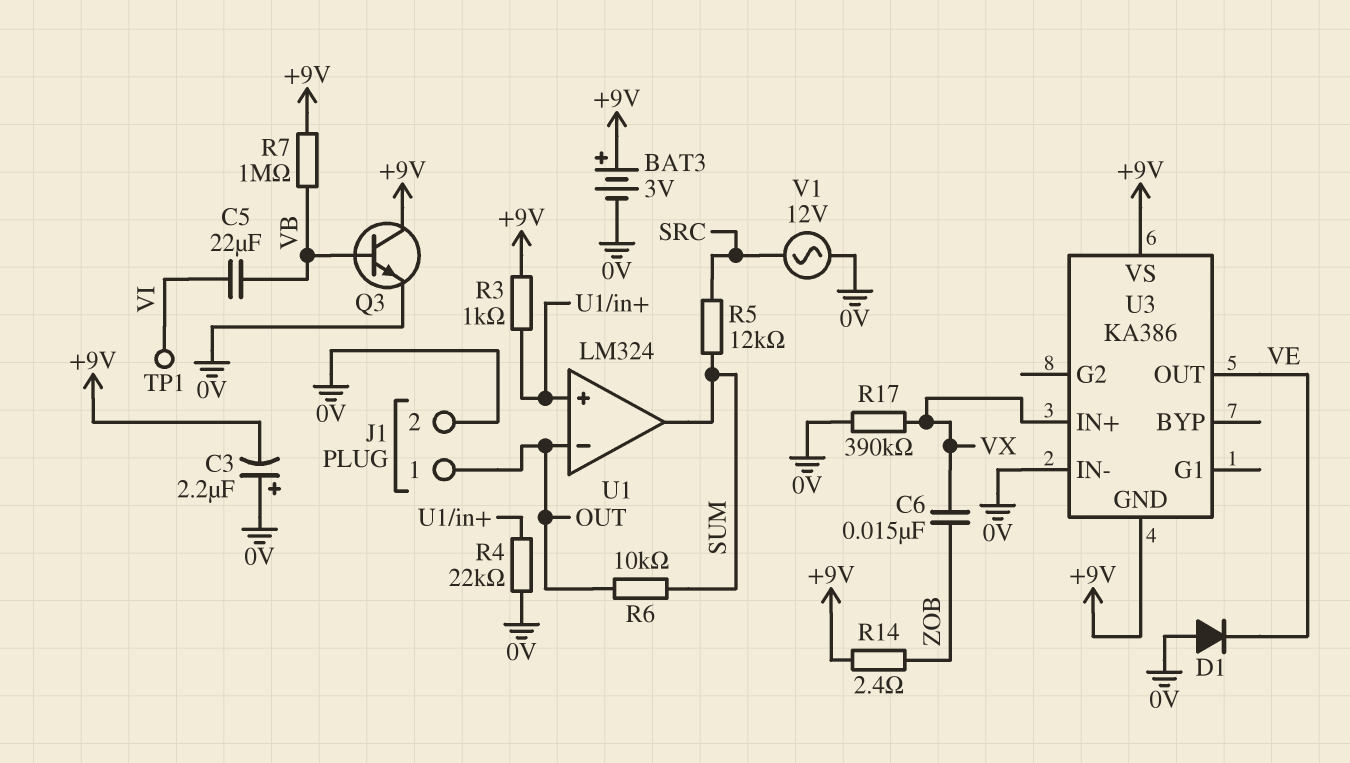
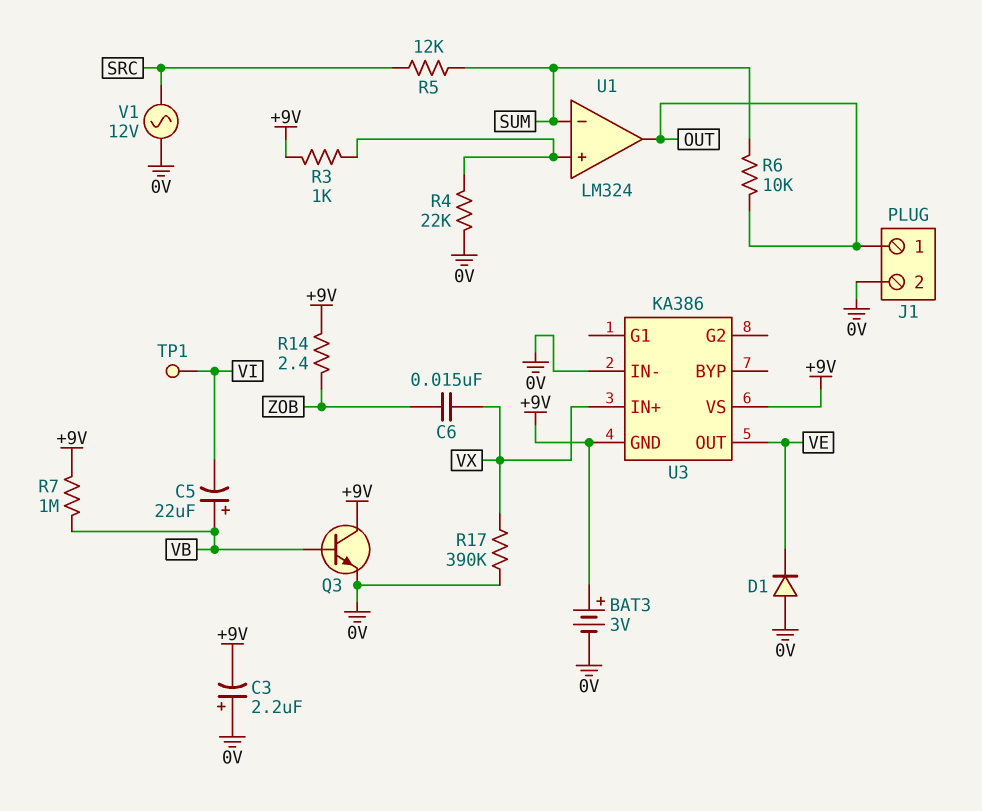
C5: 22uF (VB, VI) -> 22uF (plus VB, minus VI)
U1 pin in-: OUT -> SUM
U1 pin out: SUM -> OUT

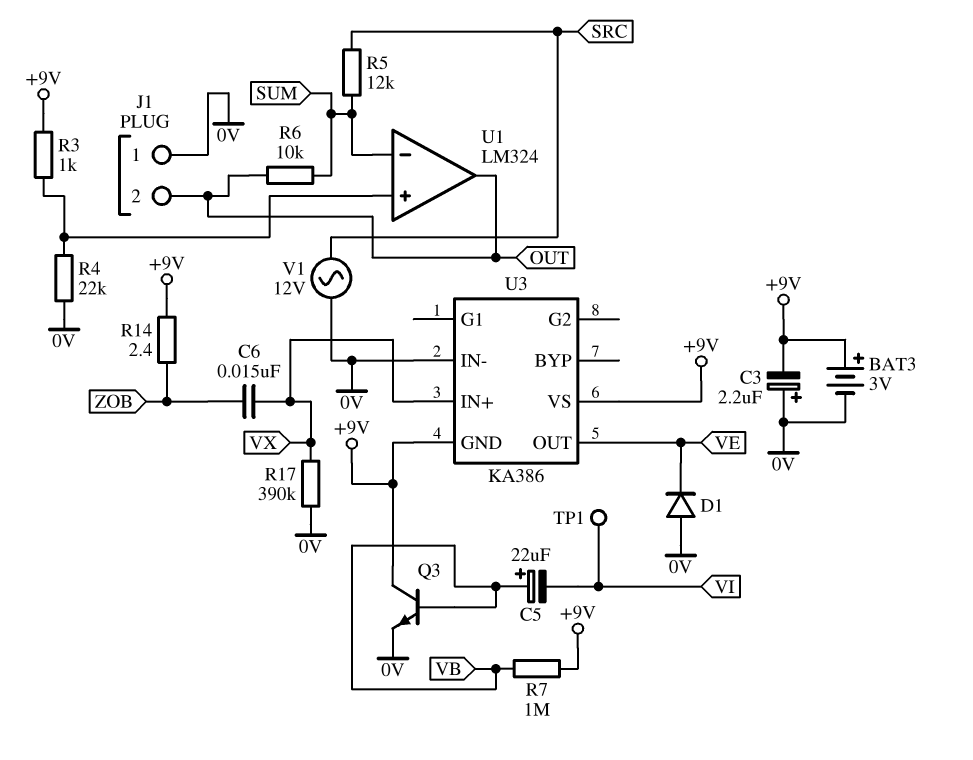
J1 pin 1: OUT -> 0V
J1 pin 2: 0V -> OUT

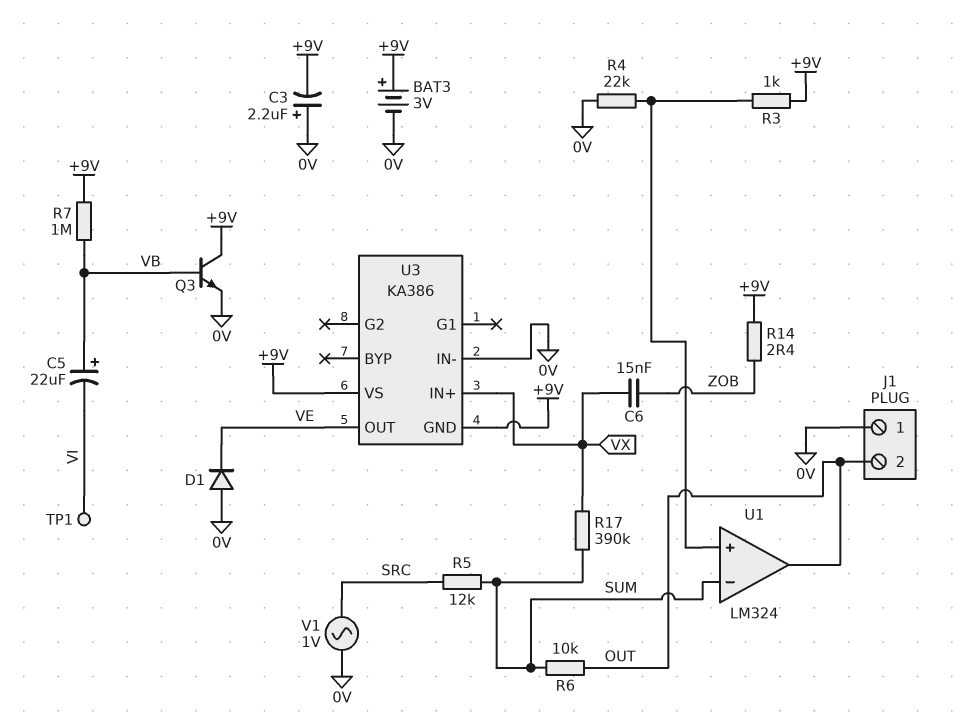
R17: 390k (0V, VX) -> 390k (SUM, VX)
V1: AC 12V (0V, SRC) -> AC 1V (0V, SRC)

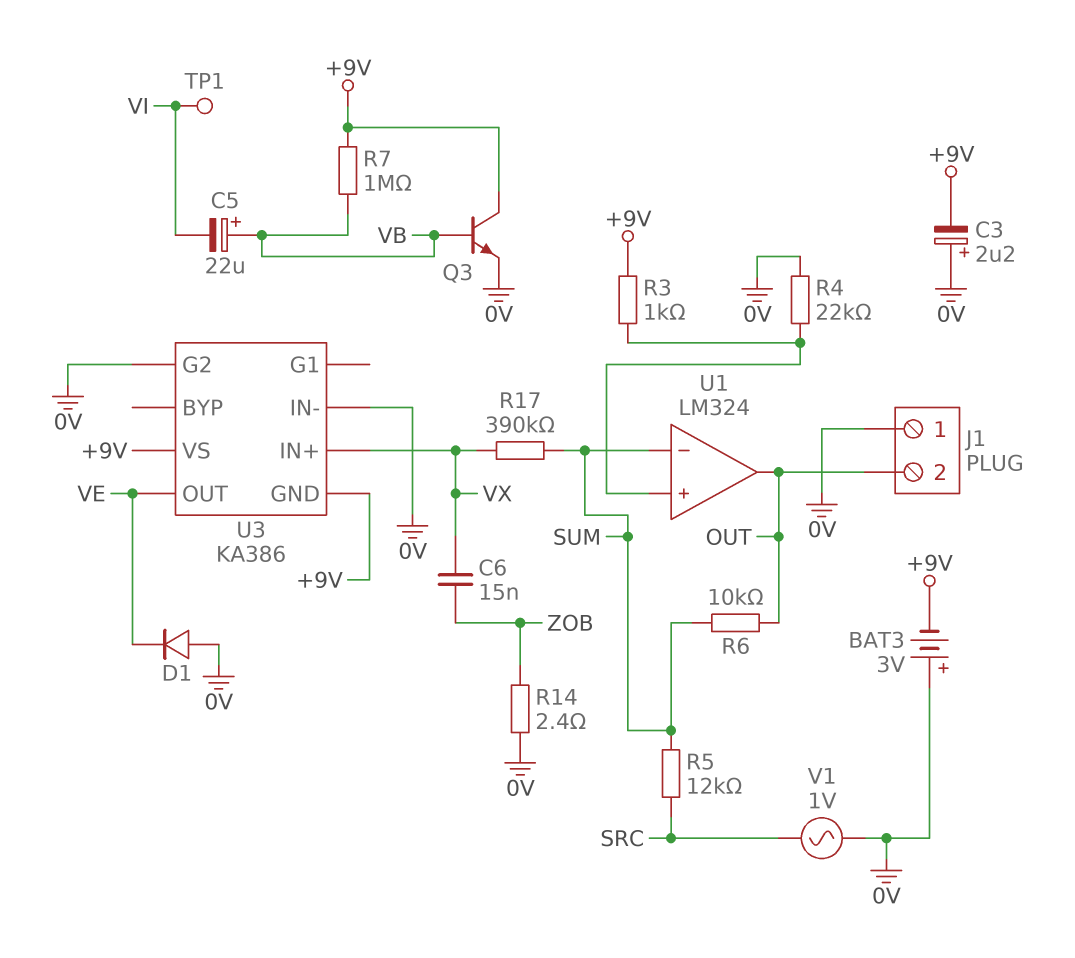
BAT3: 3V (plus +9V, minus 0V) -> 3V (plus 0V, minus +9V)
R14: 2.4 (+9V, ZOB) -> 2.4 (0V, ZOB)
U3 pin G2: none -> 0V

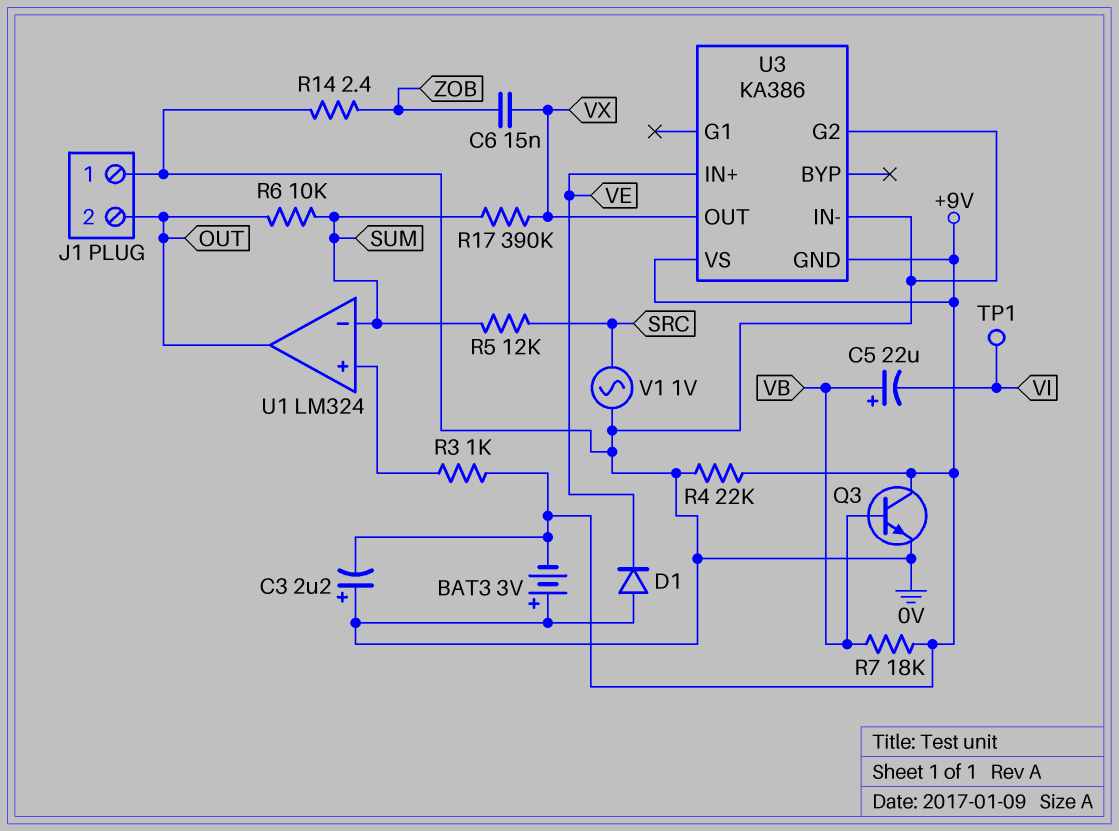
R4: 22k (0V, U1/in+) -> 22k (+9V, 0V)
R7: 1M (+9V, VB) -> 18k (+9V, VB)
U3 pin IN+: VX -> VE
U3 pin OUT: VE -> VX

